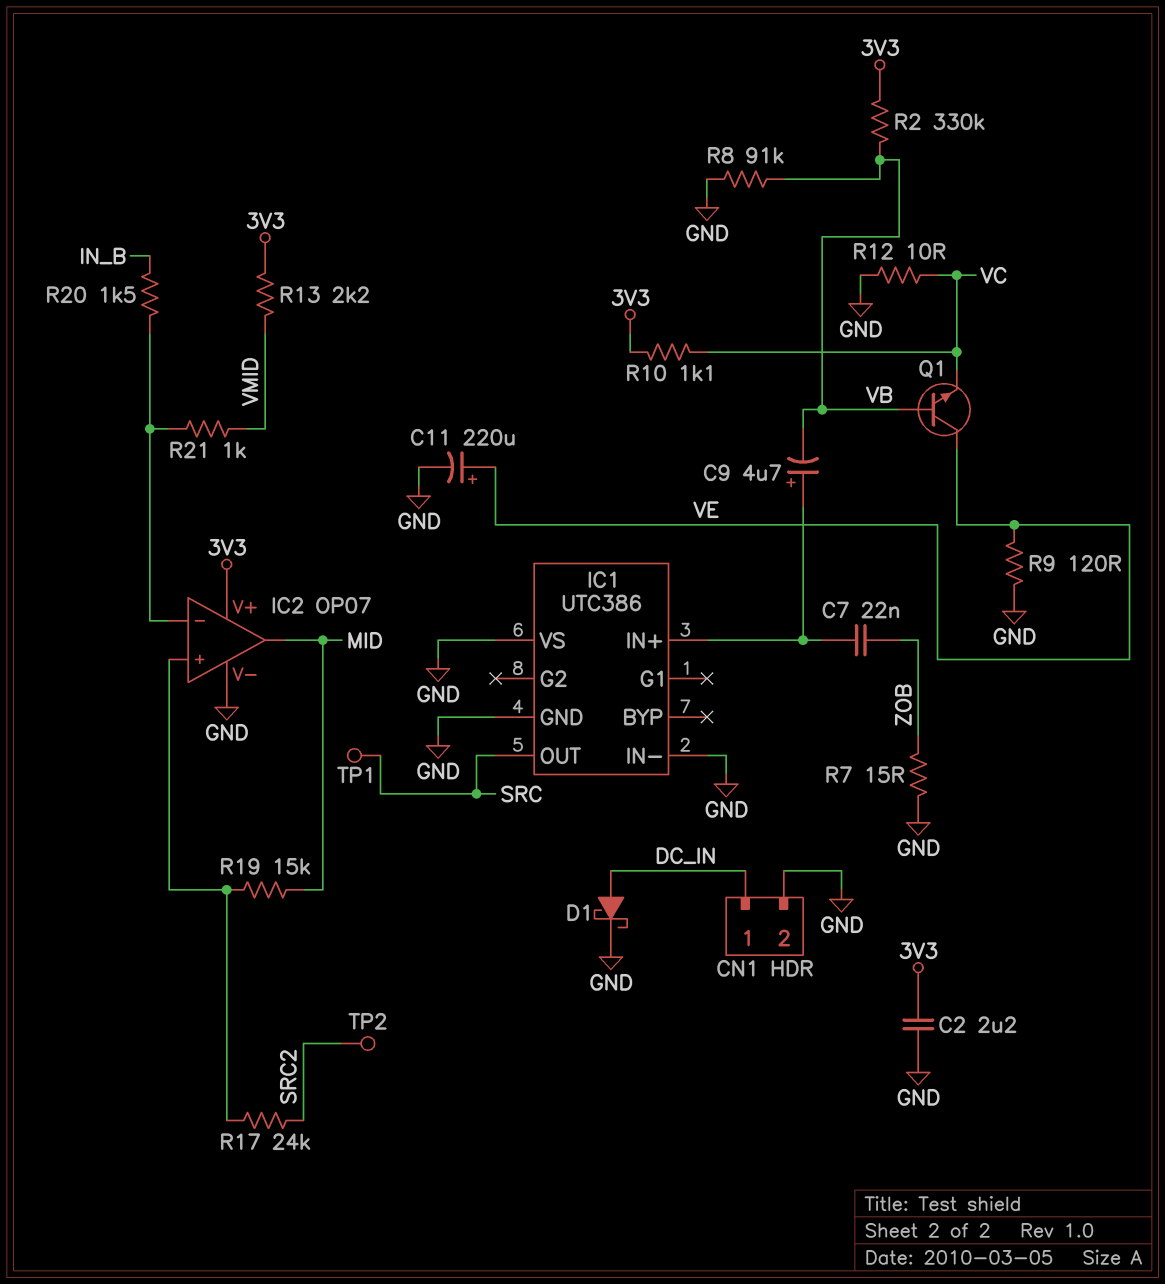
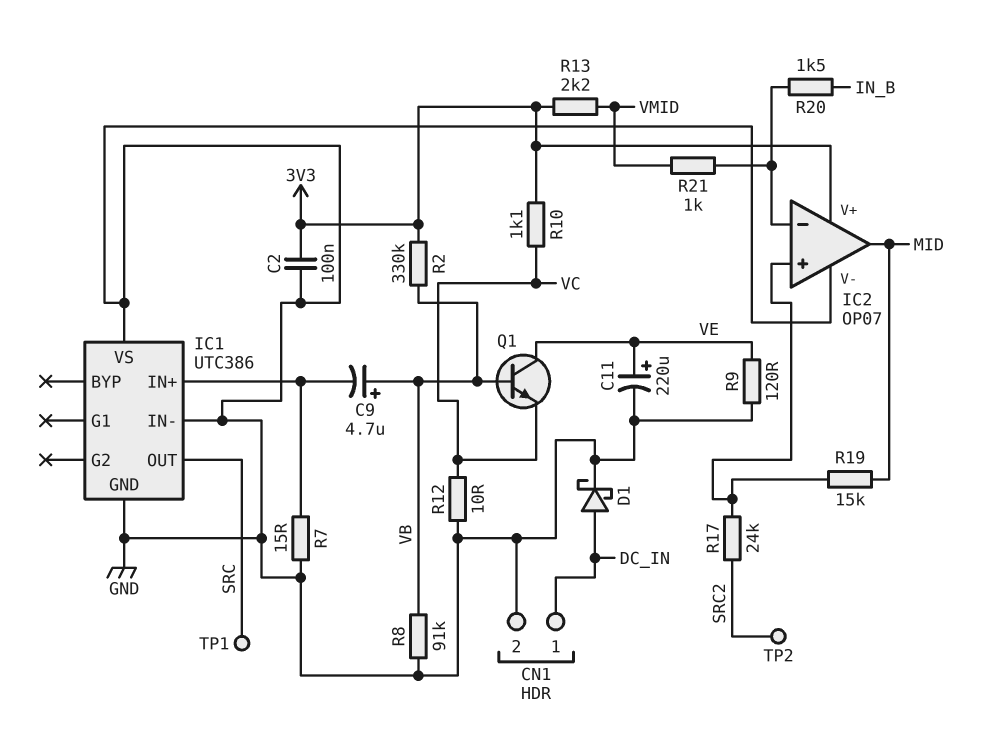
C2: 2.2uF (3V3, GND) -> 100nF (3V3, GND)
C7: 22nF (IC1/IN+, ZOB) -> none
C9: 4.7uF (plus IC1/IN+, minus VB) -> 4.7uF (plus VB, minus IC1/IN+)
R7: 15 (GND, ZOB) -> 15 (GND, IC1/IN+)

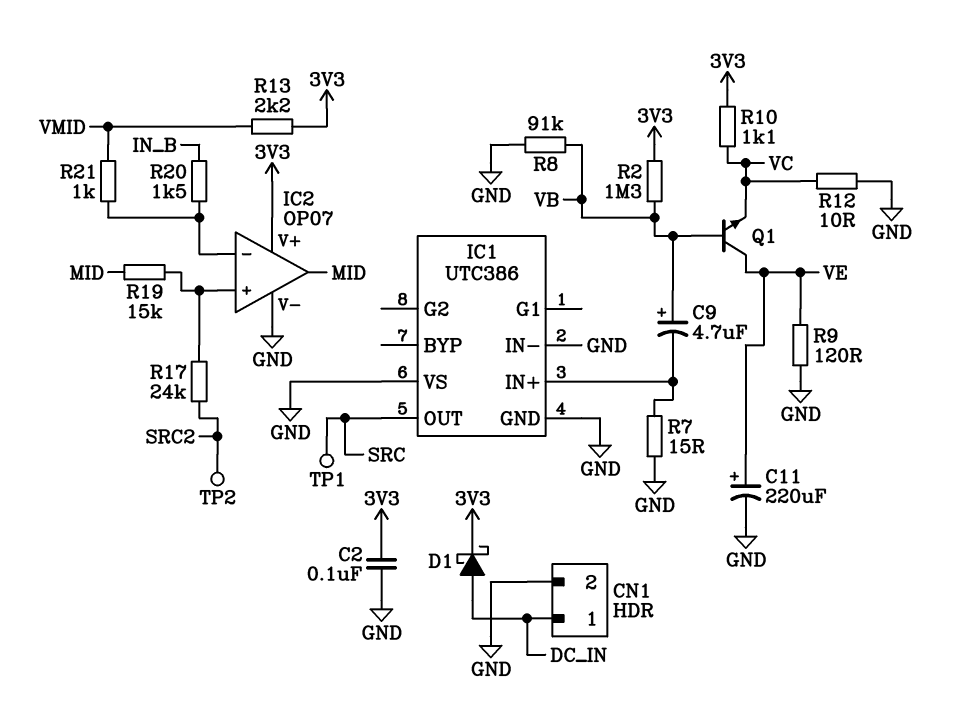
D1: schottky (A DC_IN, K GND) -> schottky (A DC_IN, K 3V3)
R2: 330k (3V3, VB) -> 1.3M (3V3, VB)

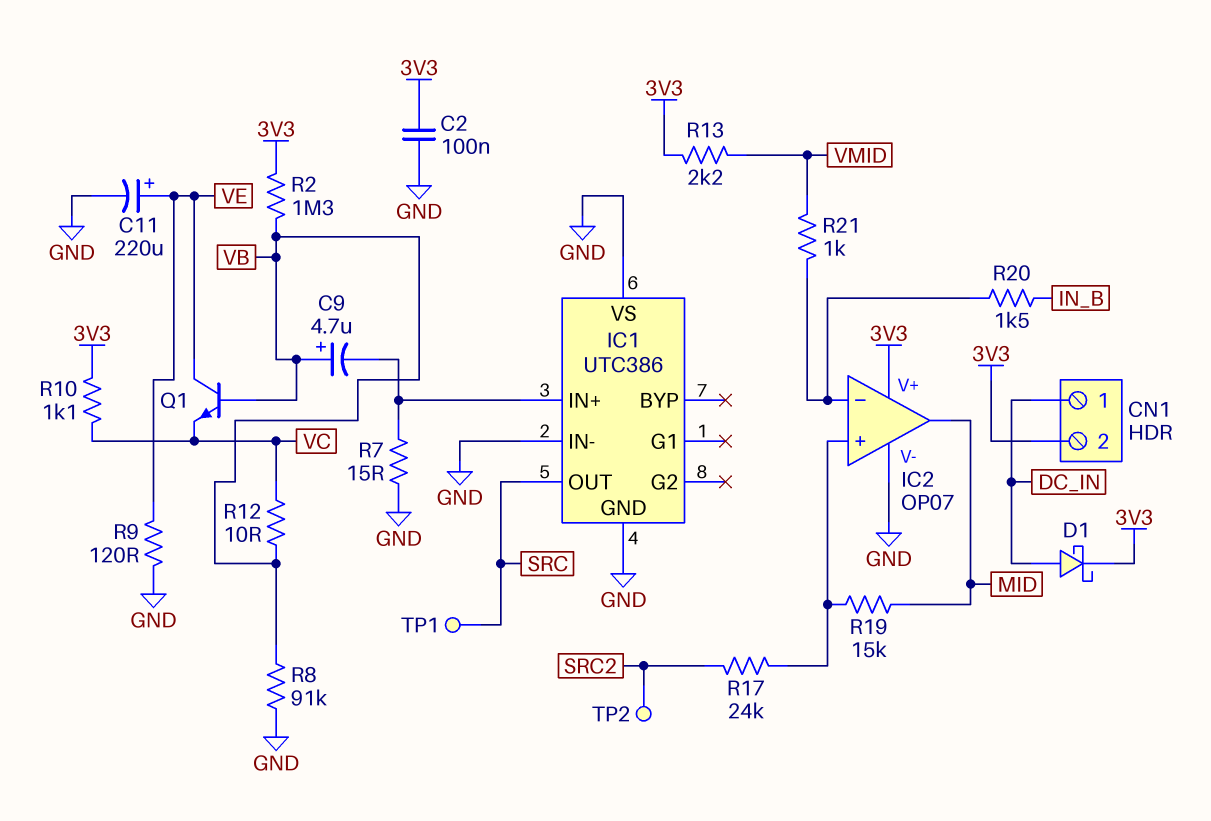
CN1 pin 2: GND -> 3V3
R12: 10 (GND, VC) -> 10 (VB, VC)

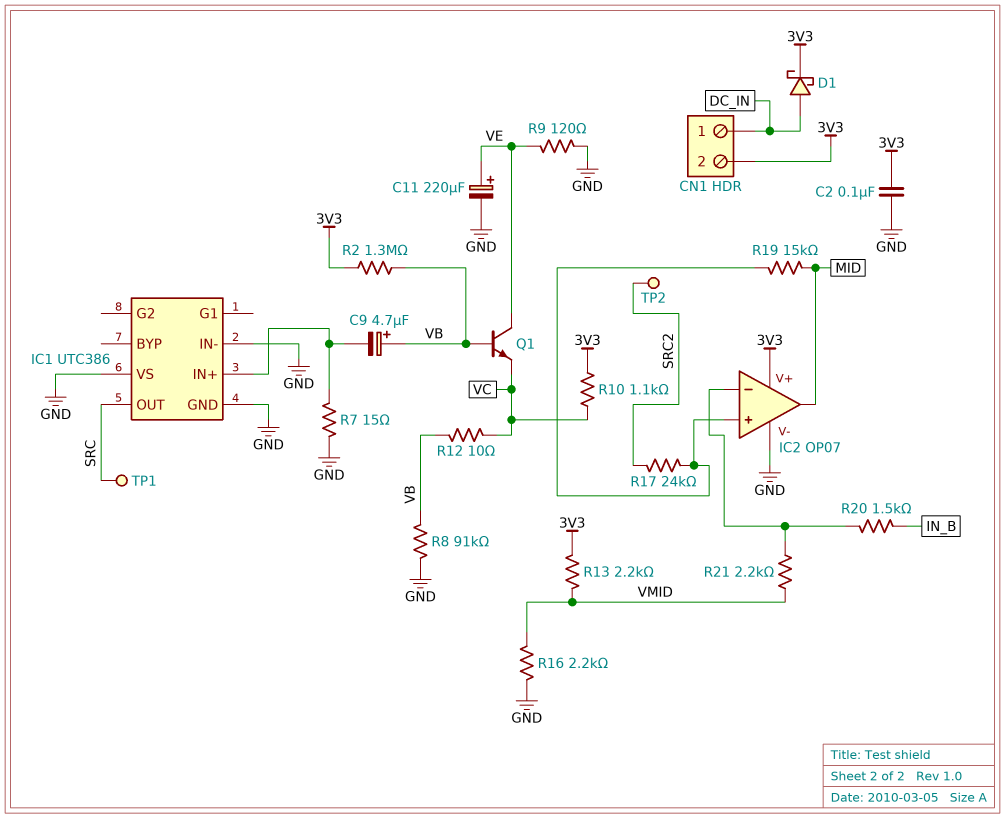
R16: none -> 2.2k (GND, VMID)
R21: 1k (IC2/in-, VMID) -> 2.2k (IC2/in-, VMID)

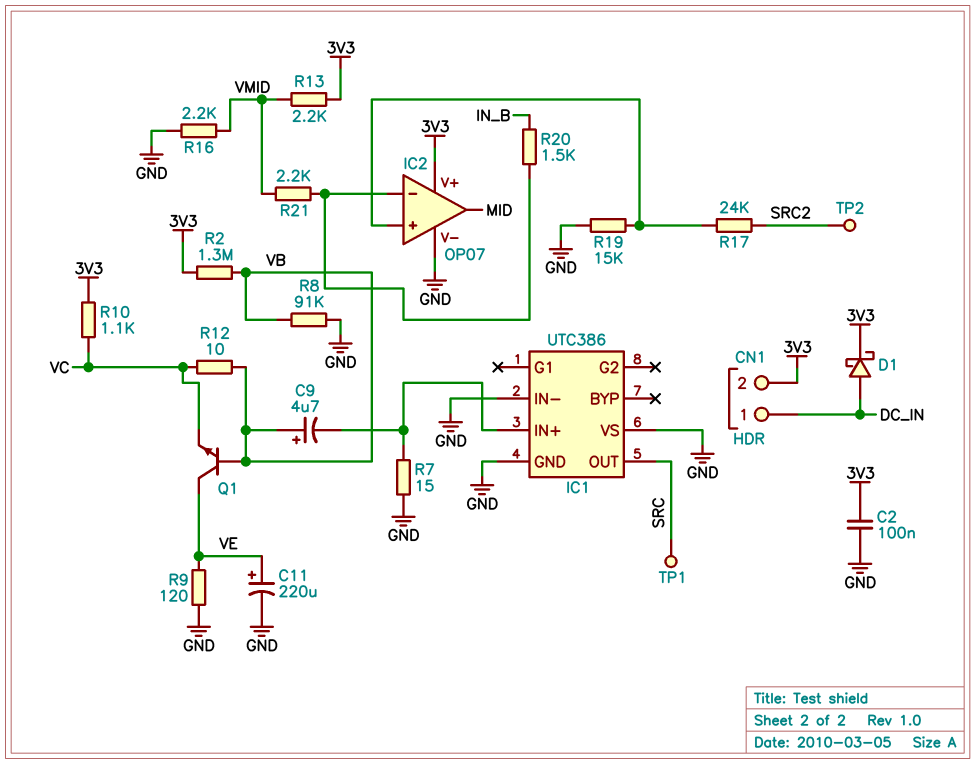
R19: 15k (IC2/in+, MID) -> 15k (GND, IC2/in+)

